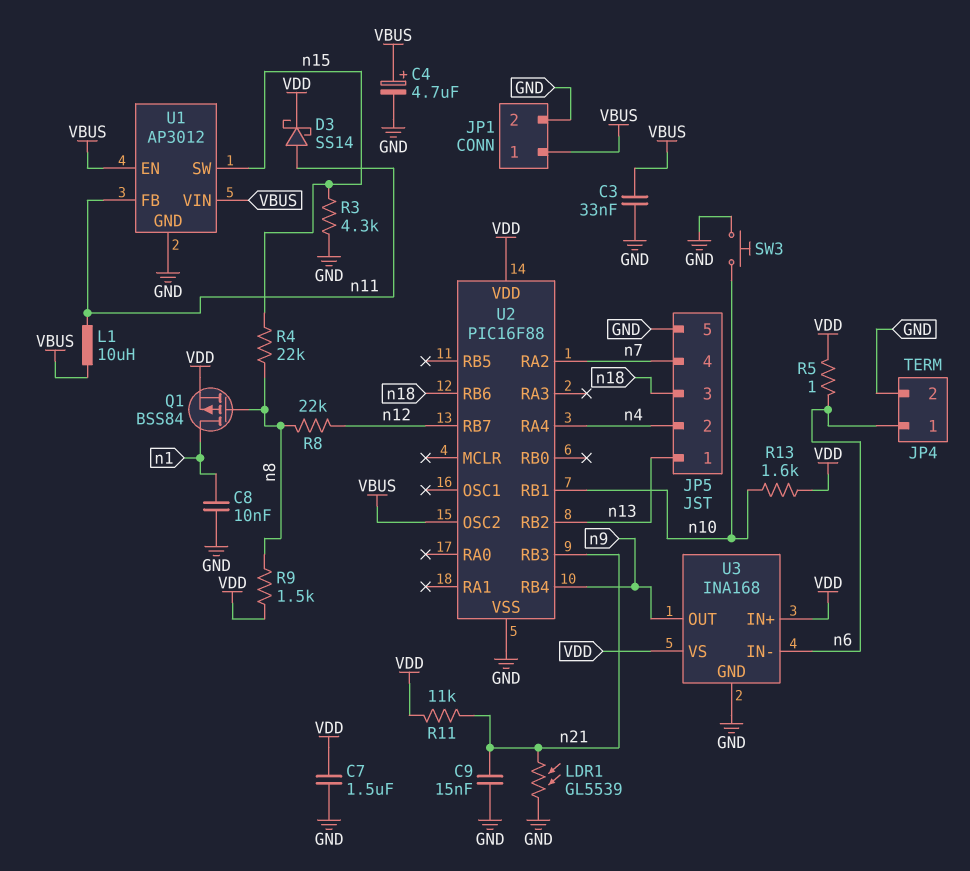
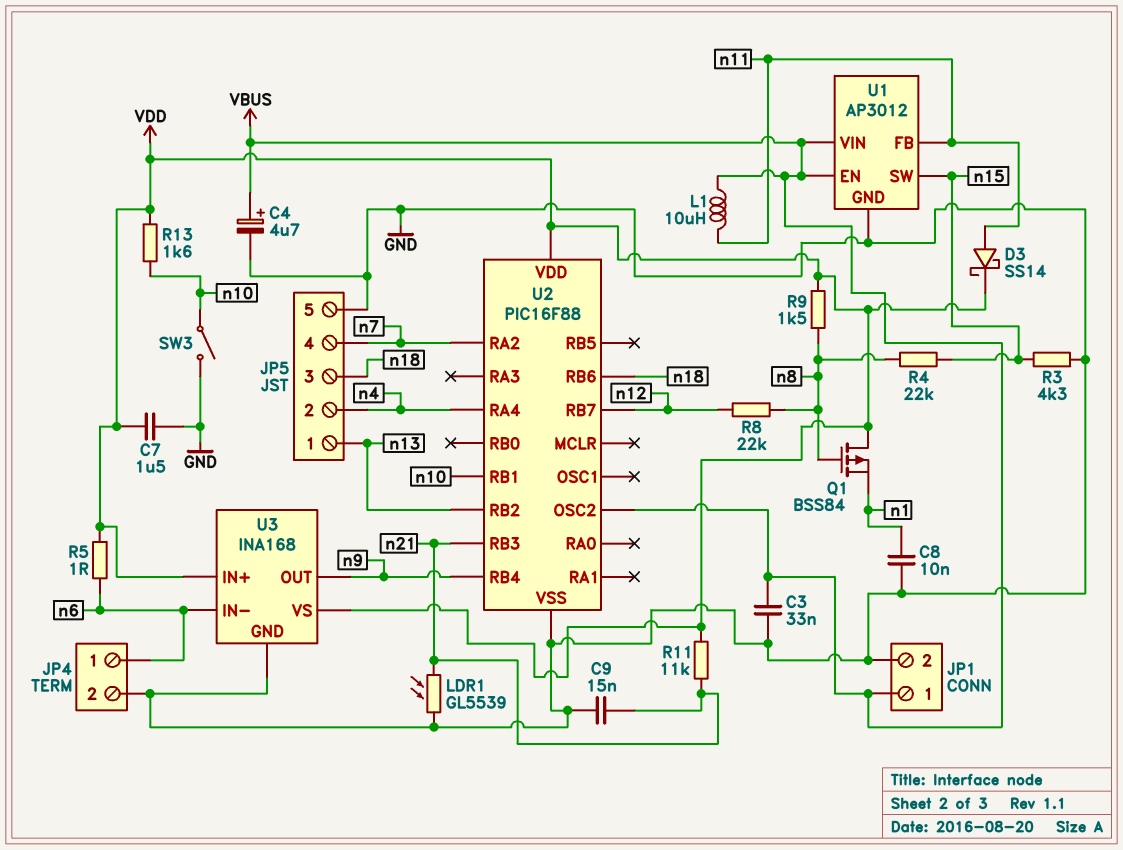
Q1: PMOS BSS84 (G n8, D n1, S VDD) -> PMOS BSS84 (G n8, D VDD, S n1)
SW3: button (GND, n10) -> switch (GND, n10)

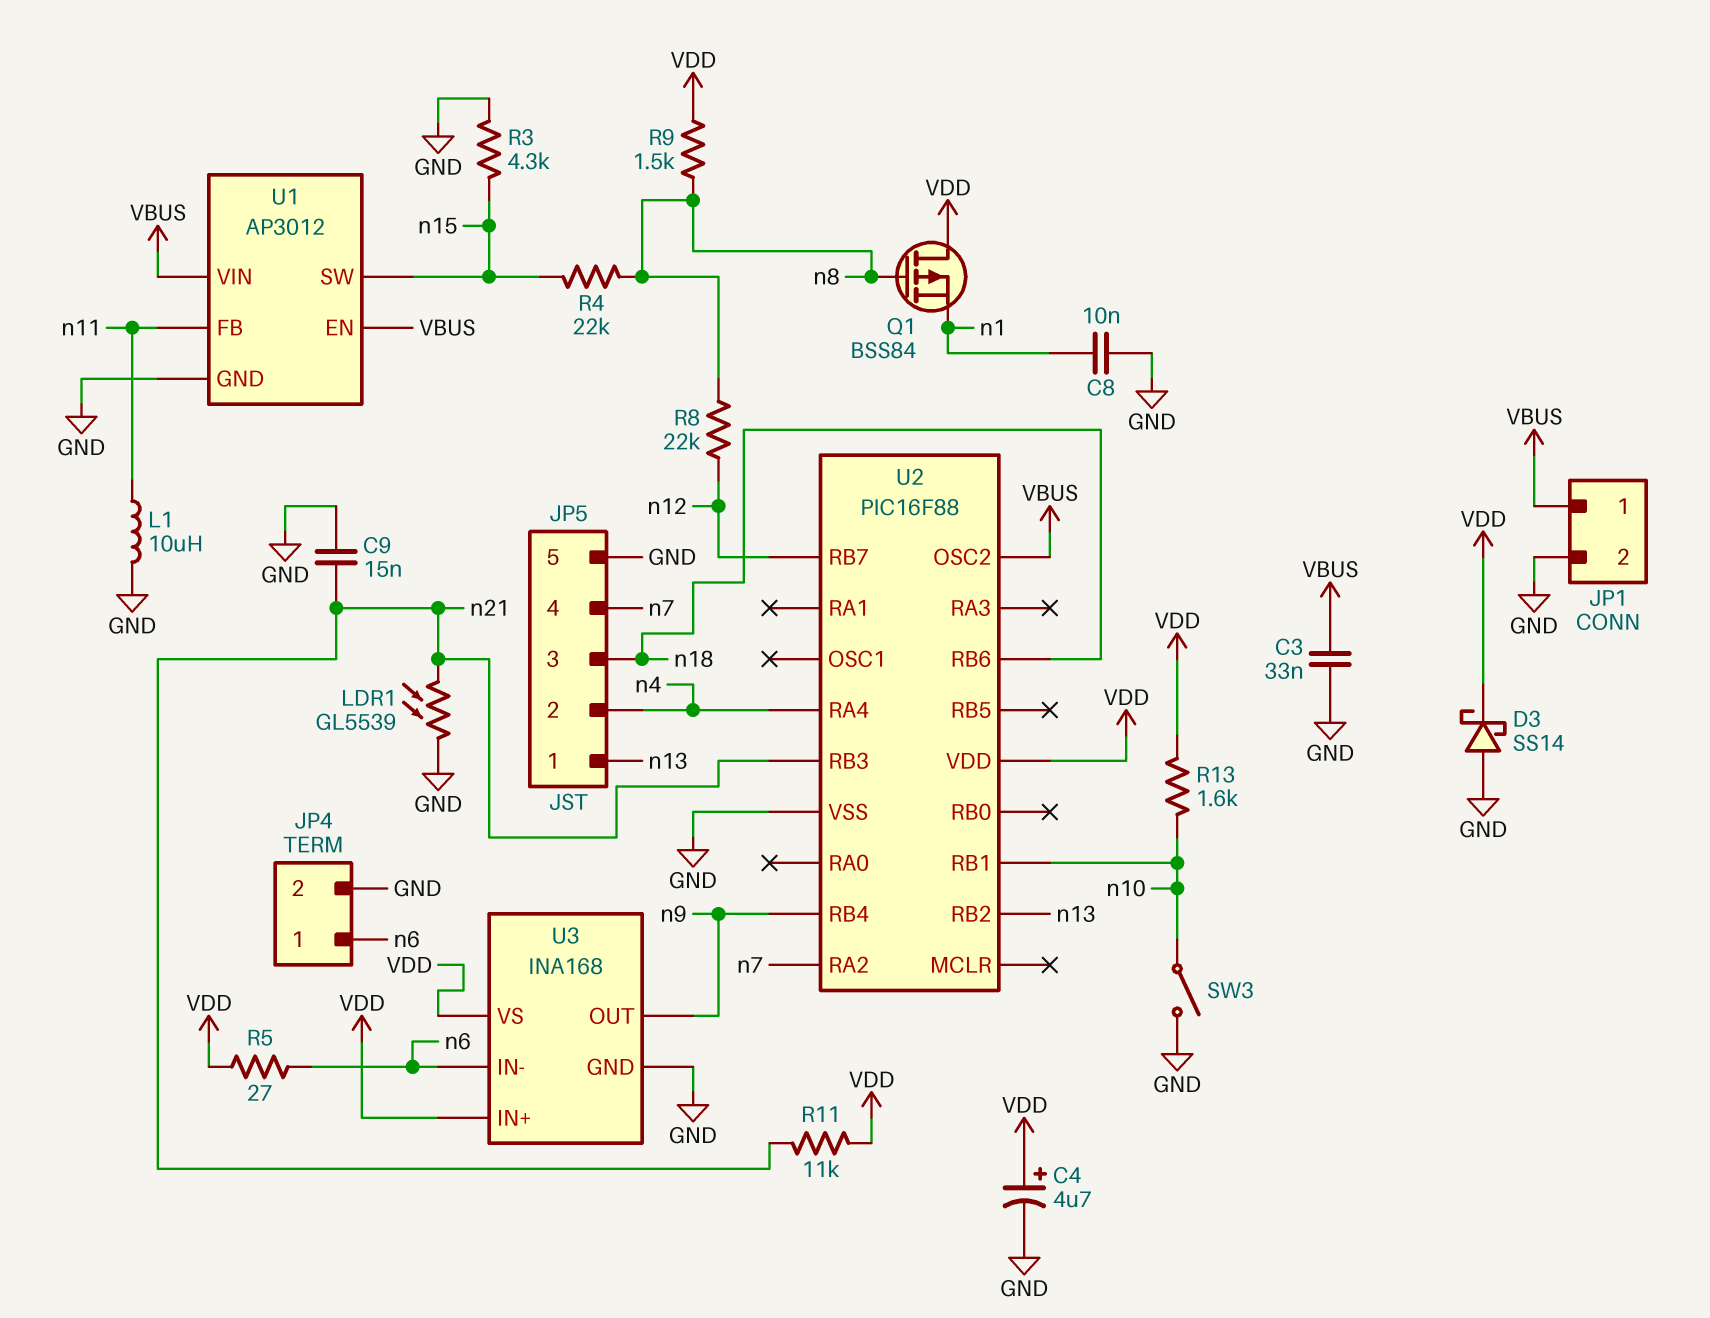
C4: 4.7uF (plus VBUS, minus GND) -> 4.7uF (plus VDD, minus GND)
C7: 1.5uF (GND, VDD) -> none
D3: schottky SS14 (A n11, K VDD) -> schottky SS14 (A GND, K VDD)
L1: 10uH (VBUS, n11) -> 10uH (GND, n11)
R5: 1 (VDD, n6) -> 27 (VDD, n6)

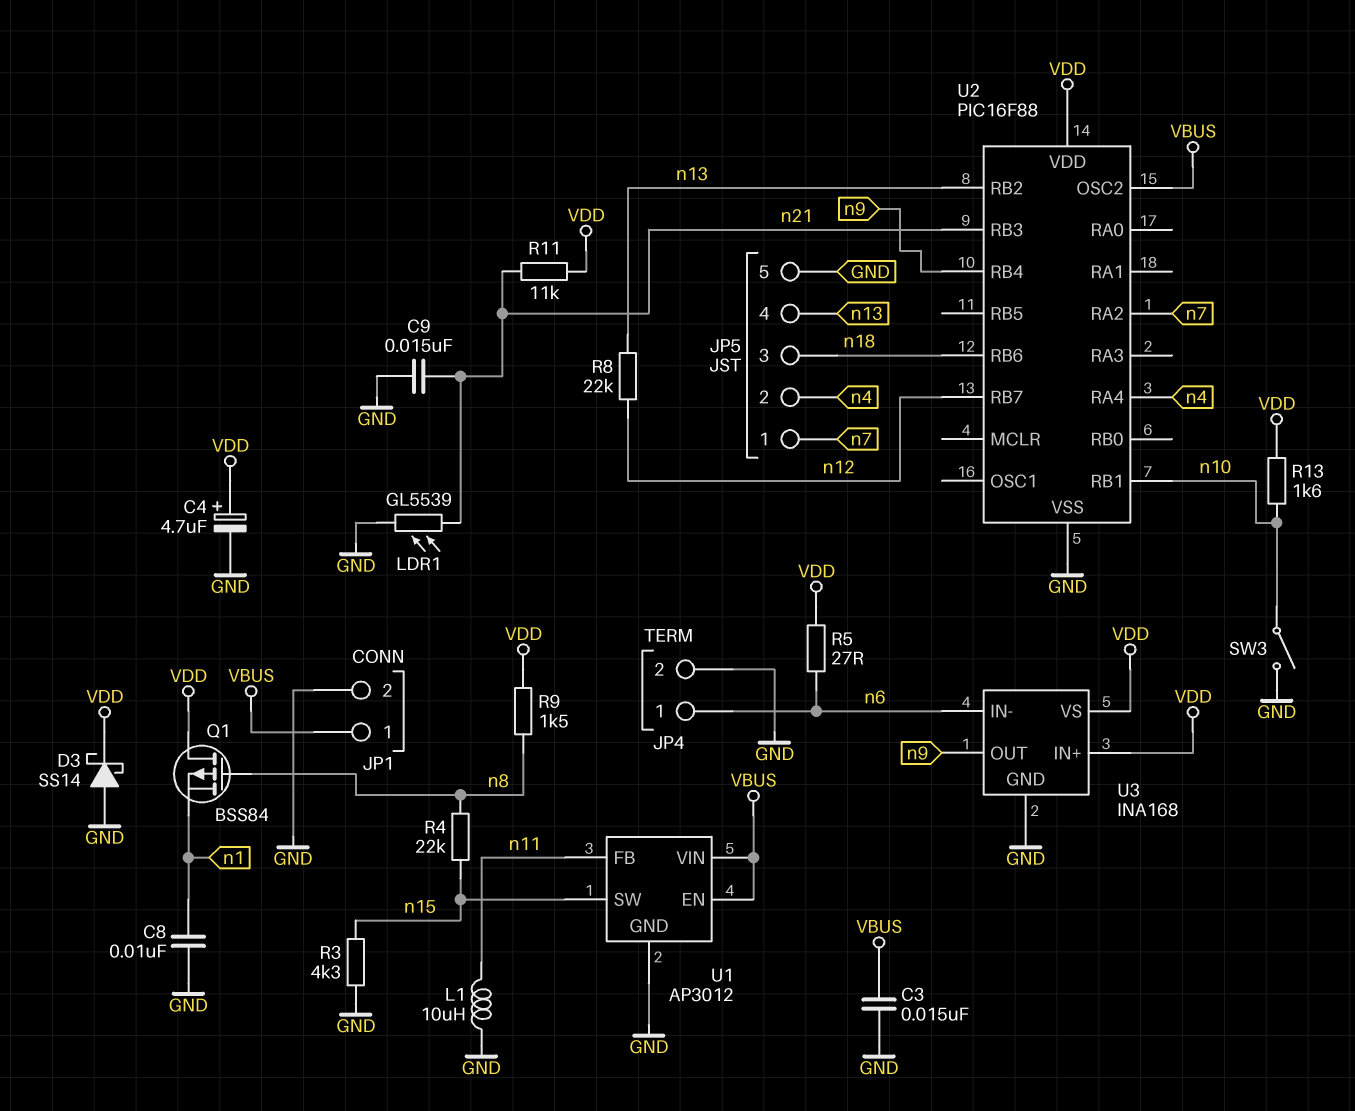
C3: 33nF (GND, VBUS) -> 15nF (GND, VBUS)
JP5 pin 1: n13 -> n7
JP5 pin 4: n7 -> n13
R8: 22k (n8, n12) -> 22k (n12, n13)

